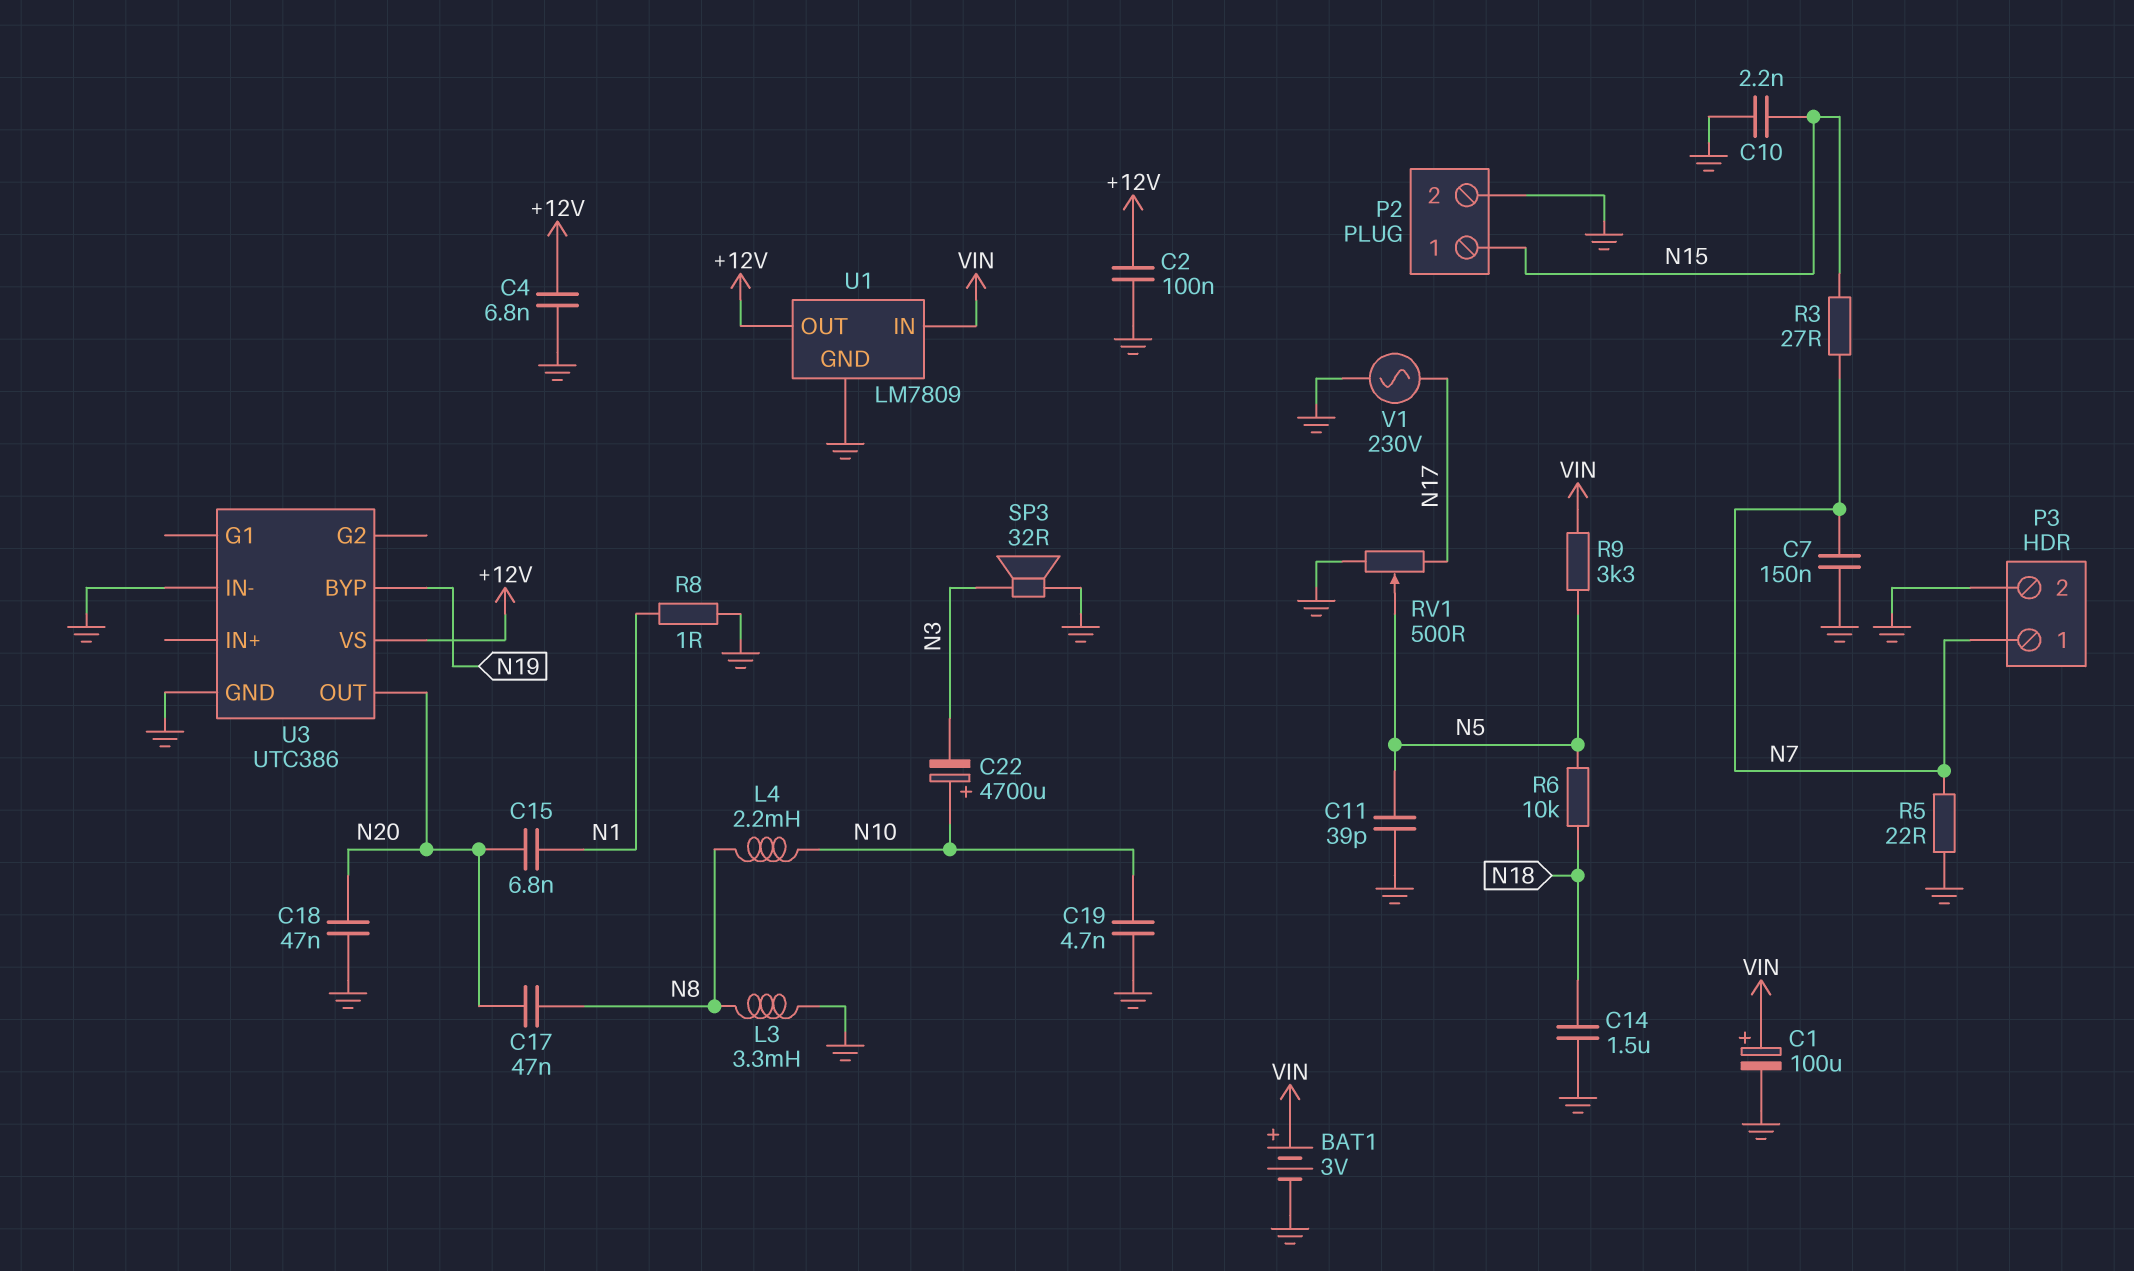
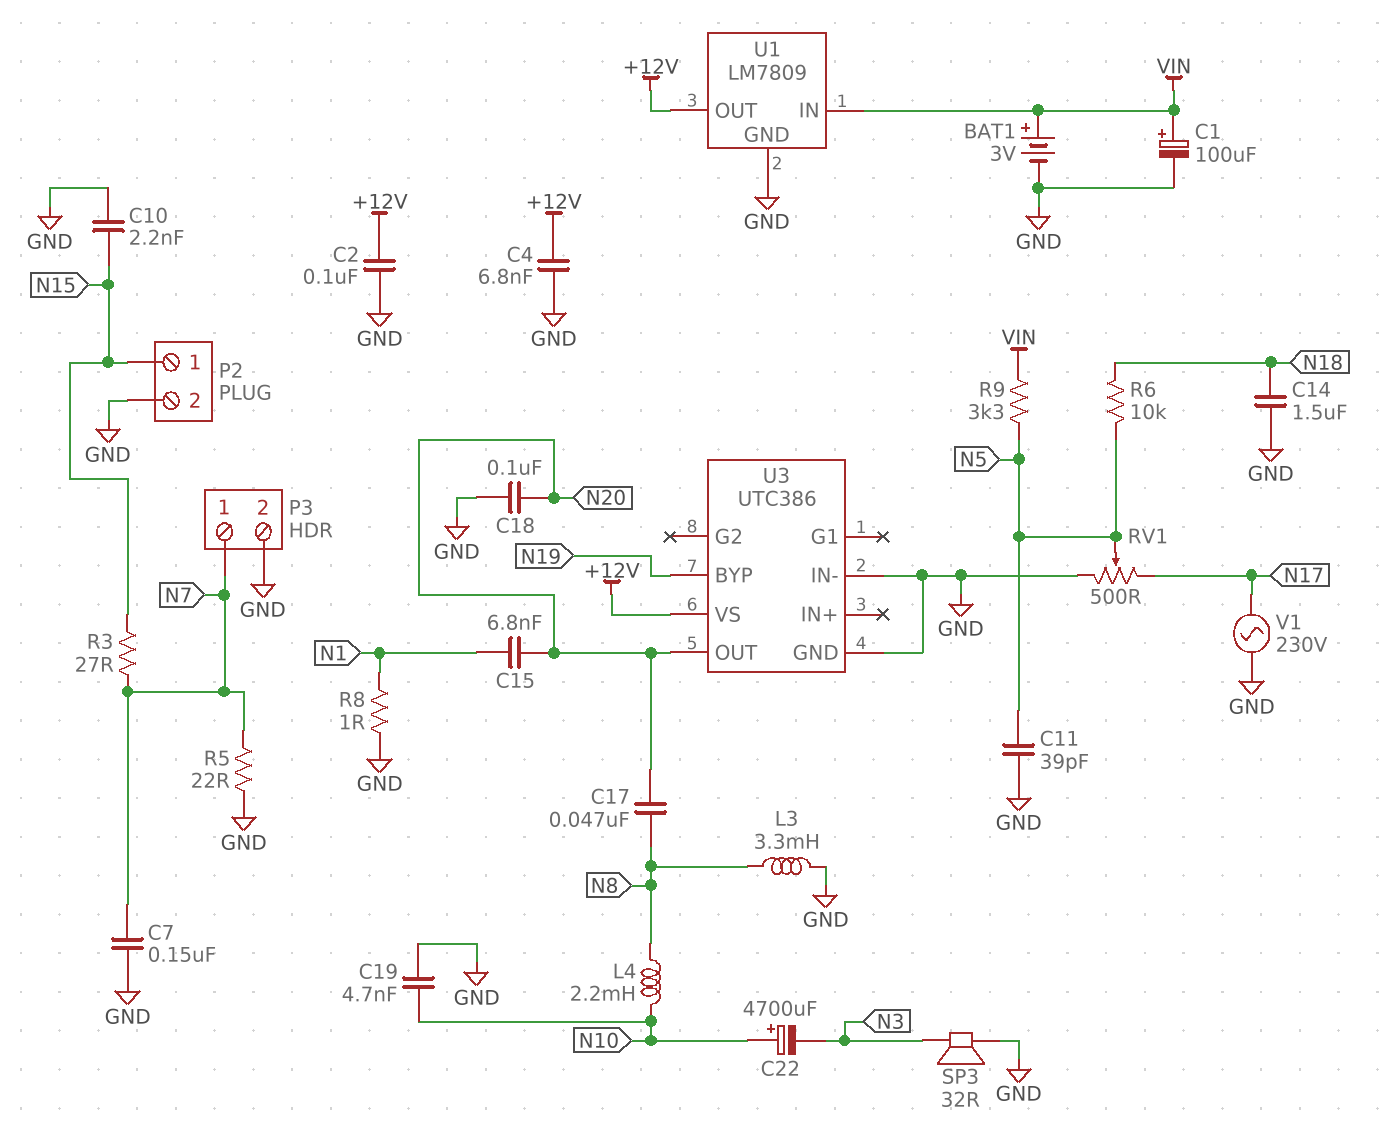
C18: 47nF (GND, N20) -> 100nF (GND, N20)

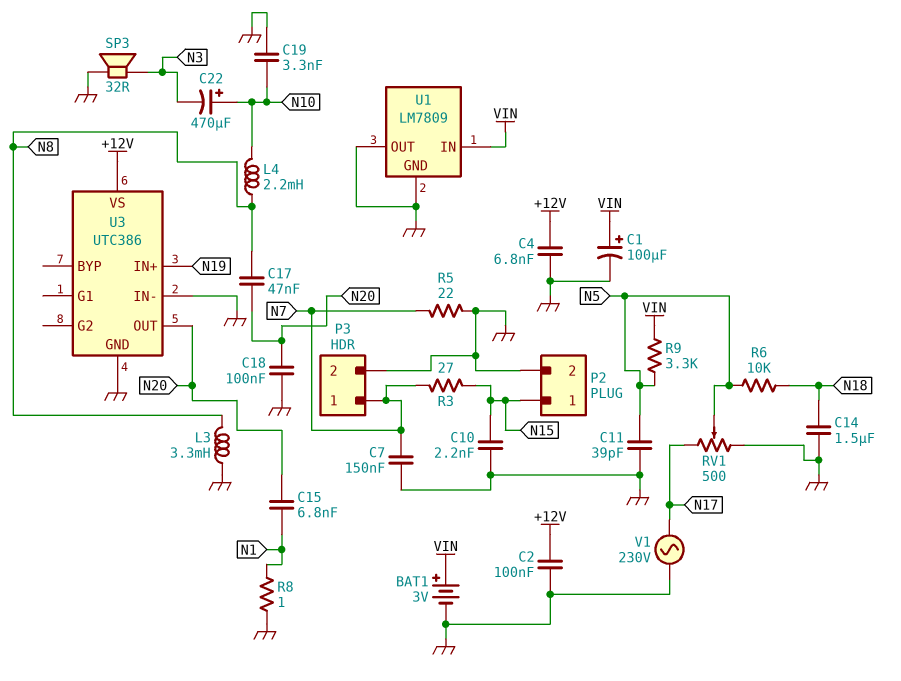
C19: 4.7nF (GND, N10) -> 3.3nF (GND, N10)
C22: 4700uF (plus N10, minus N3) -> 470uF (plus N10, minus N3)
U1 pin OUT: +12V -> GND
U3 pin BYP: N19 -> none
U3 pin IN+: none -> N19

